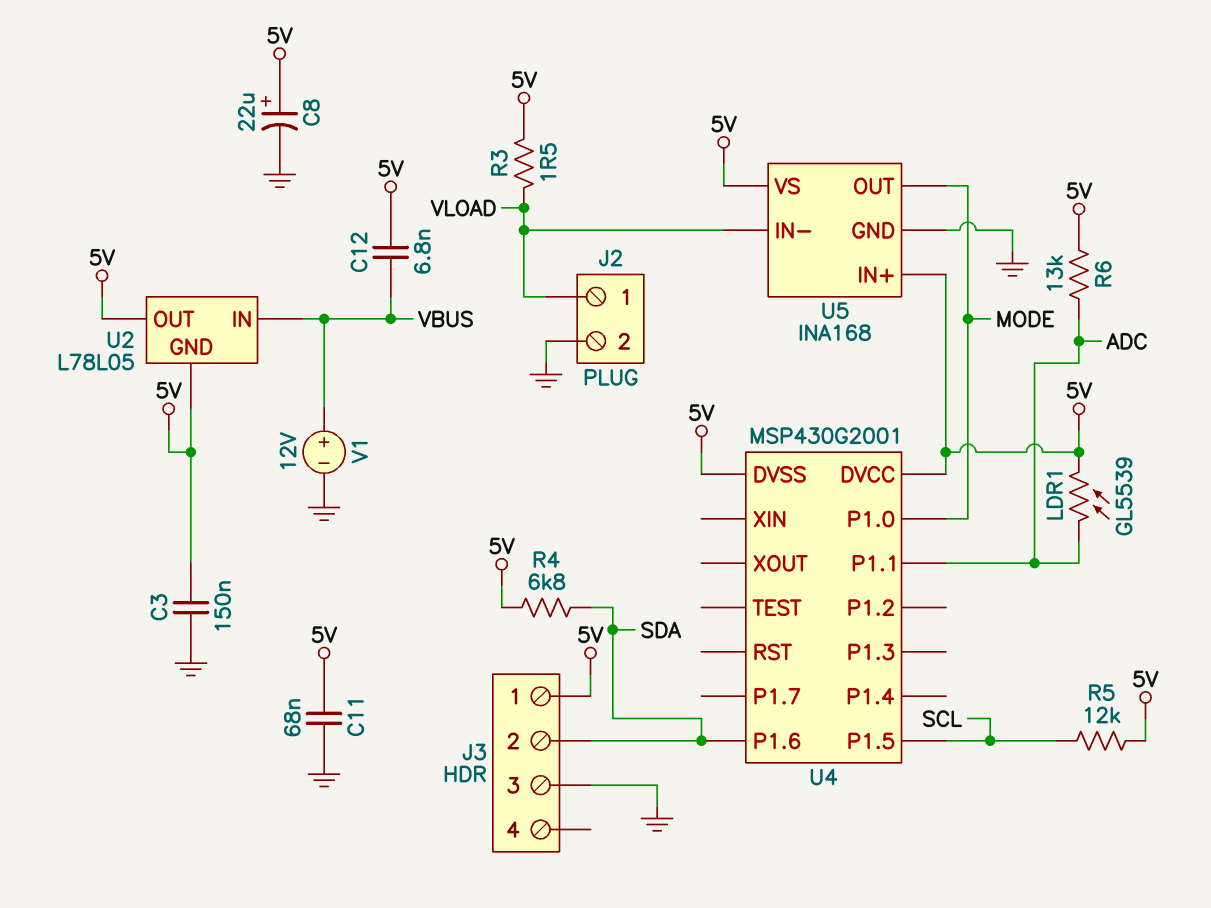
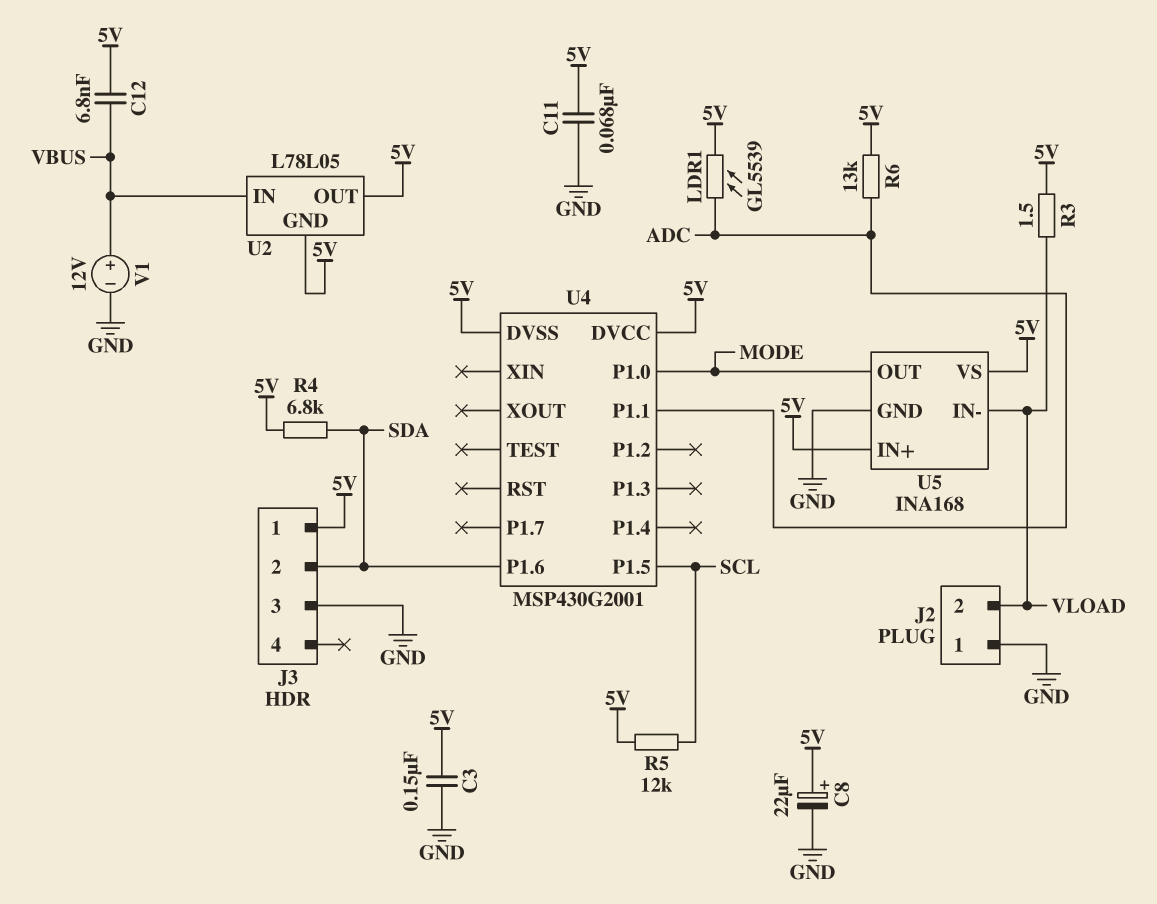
J2 pin 1: VLOAD -> GND
J2 pin 2: GND -> VLOAD

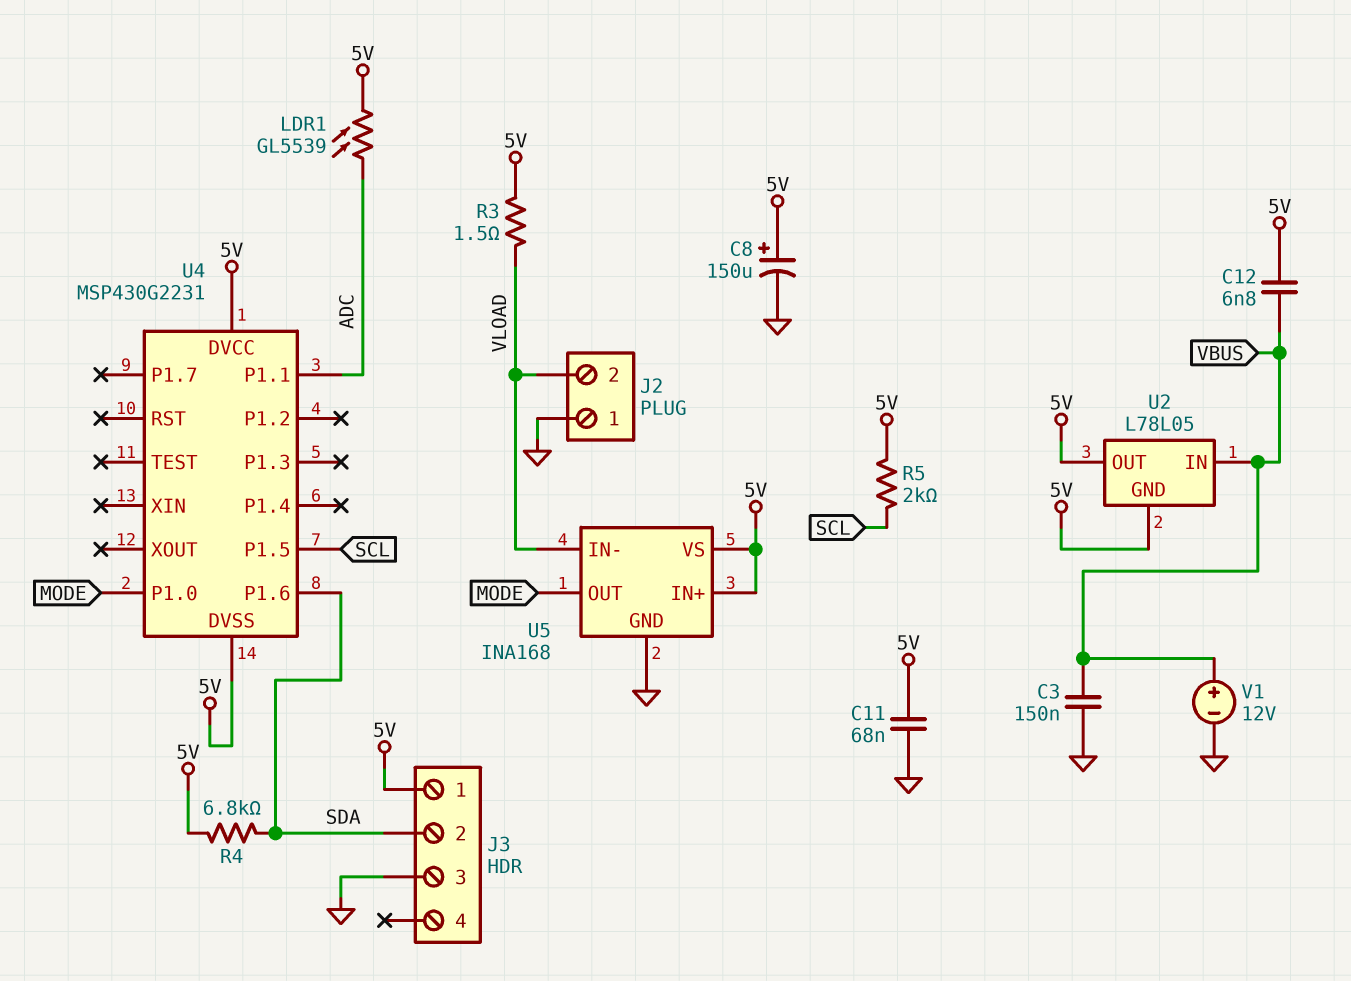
C3: 150nF (5V, GND) -> 150nF (GND, VBUS)
C8: 22uF (plus 5V, minus GND) -> 150uF (plus 5V, minus GND)
R5: 12k (5V, SCL) -> 2k (5V, SCL)
R6: 13k (5V, ADC) -> none
U4: MSP430G2001 -> MSP430G2231

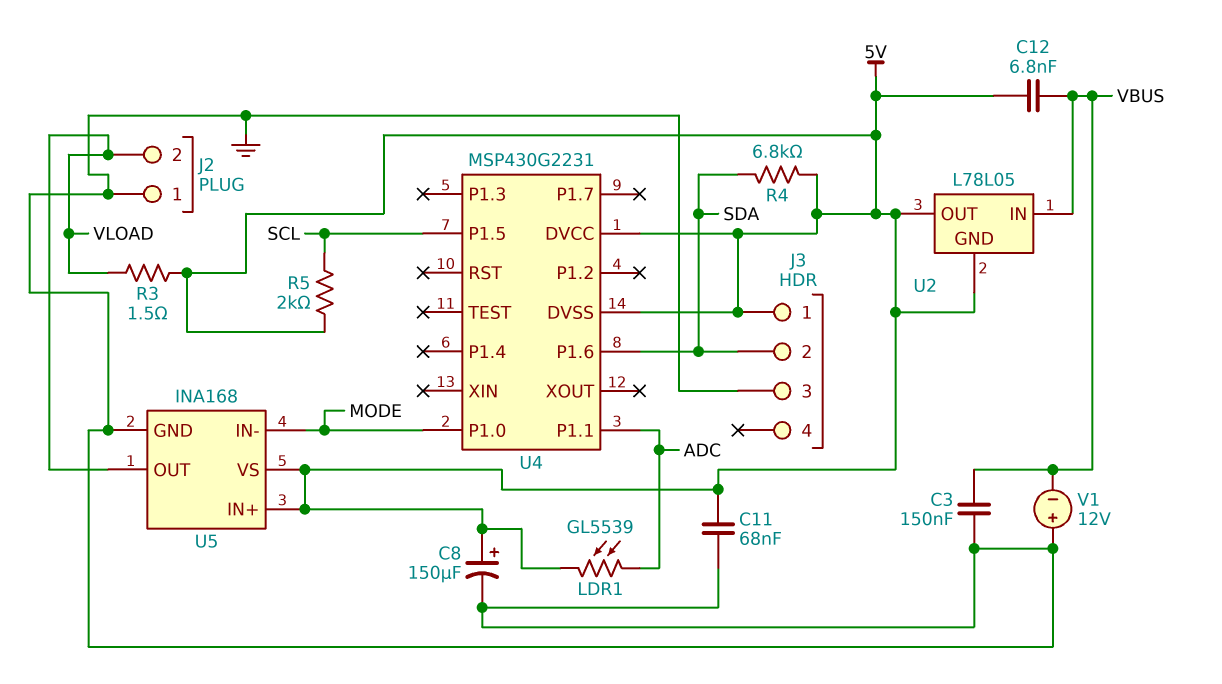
U5 pin IN-: VLOAD -> MODE
U5 pin OUT: MODE -> VLOAD
V1: 12V (plus VBUS, minus GND) -> 12V (plus GND, minus VBUS)

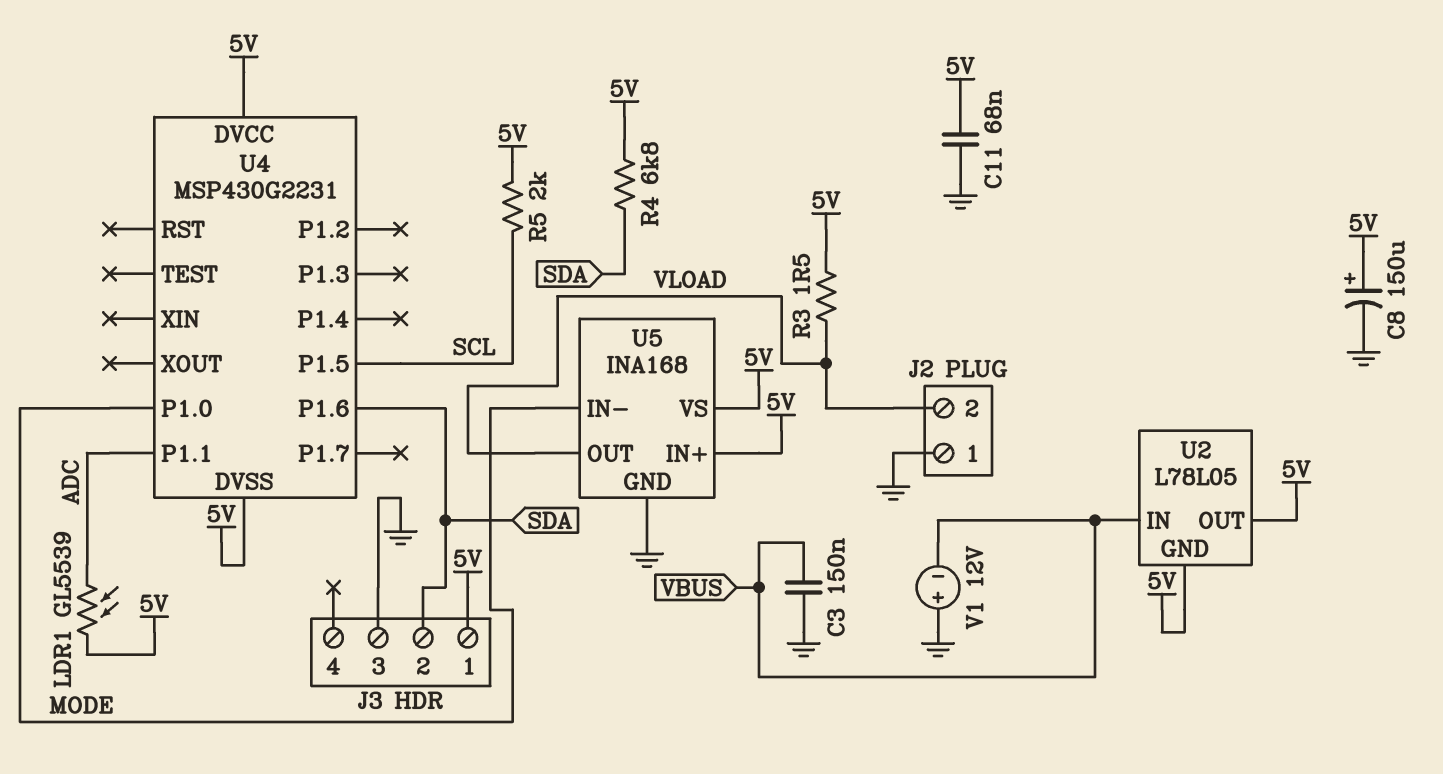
C12: 6.8nF (5V, VBUS) -> none

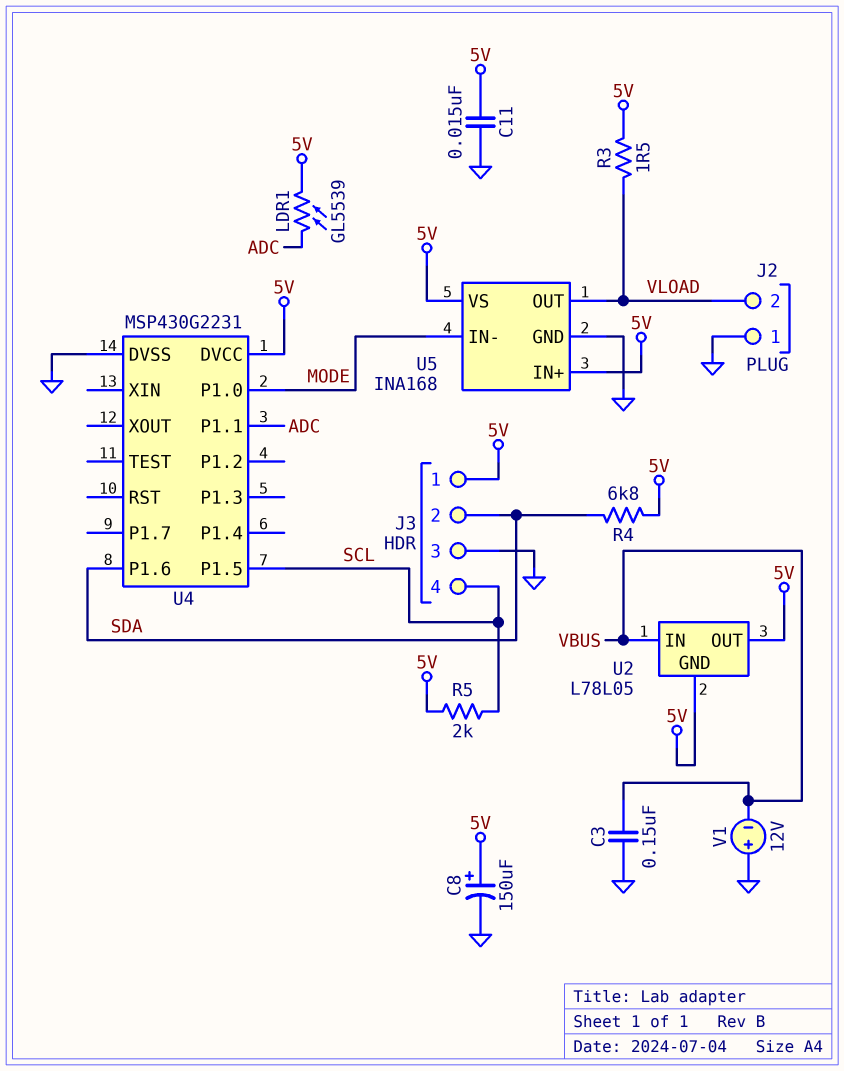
C11: 68nF (5V, GND) -> 15nF (5V, GND)
J3 pin 4: none -> SCL
U4 pin DVSS: 5V -> GND

